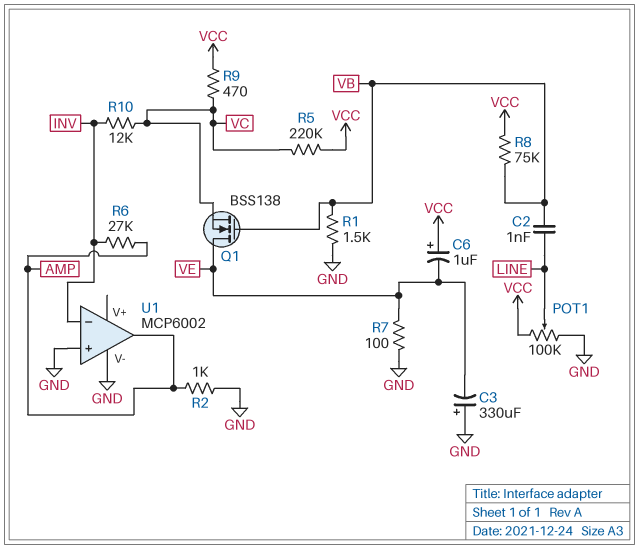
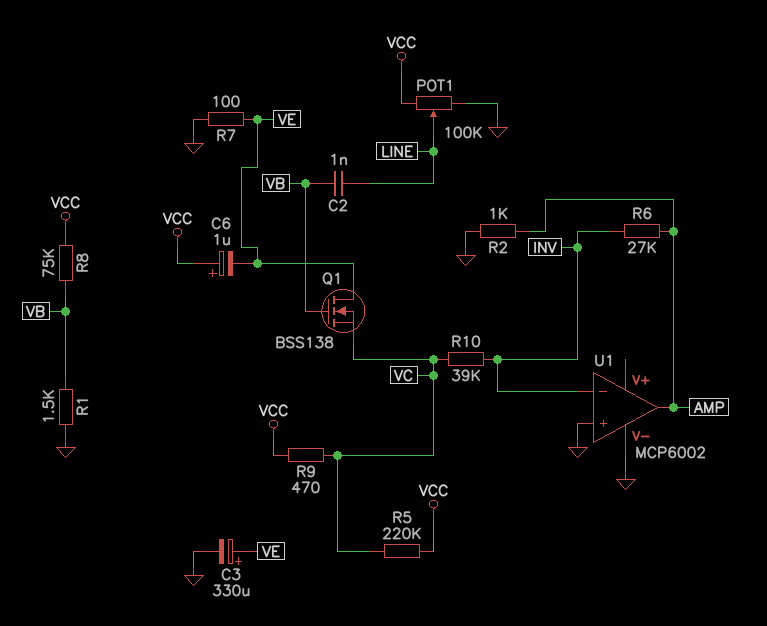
C3: 330uF (plus GND, minus VE) -> 330uF (plus VE, minus GND)
R10: 12k (INV, VC) -> 39k (INV, VC)

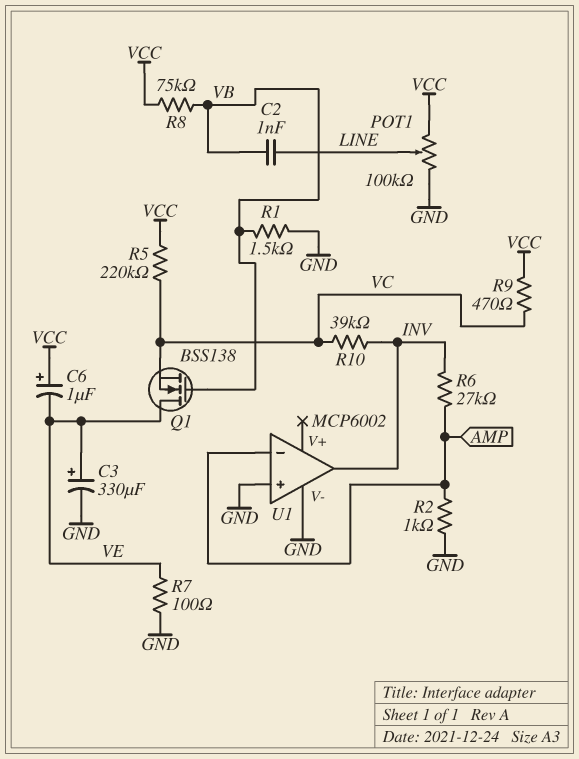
U1 pin in-: INV -> AMP
U1 pin out: AMP -> INV

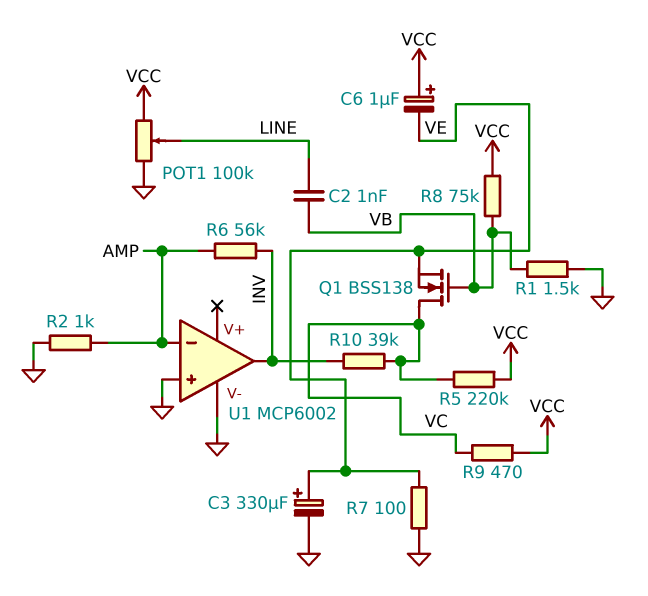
Q1: NMOS BSS138 (G VB, D VE, S VC) -> NMOS BSS138 (G VB, D VC, S VE)
R6: 27k (AMP, INV) -> 56k (AMP, INV)

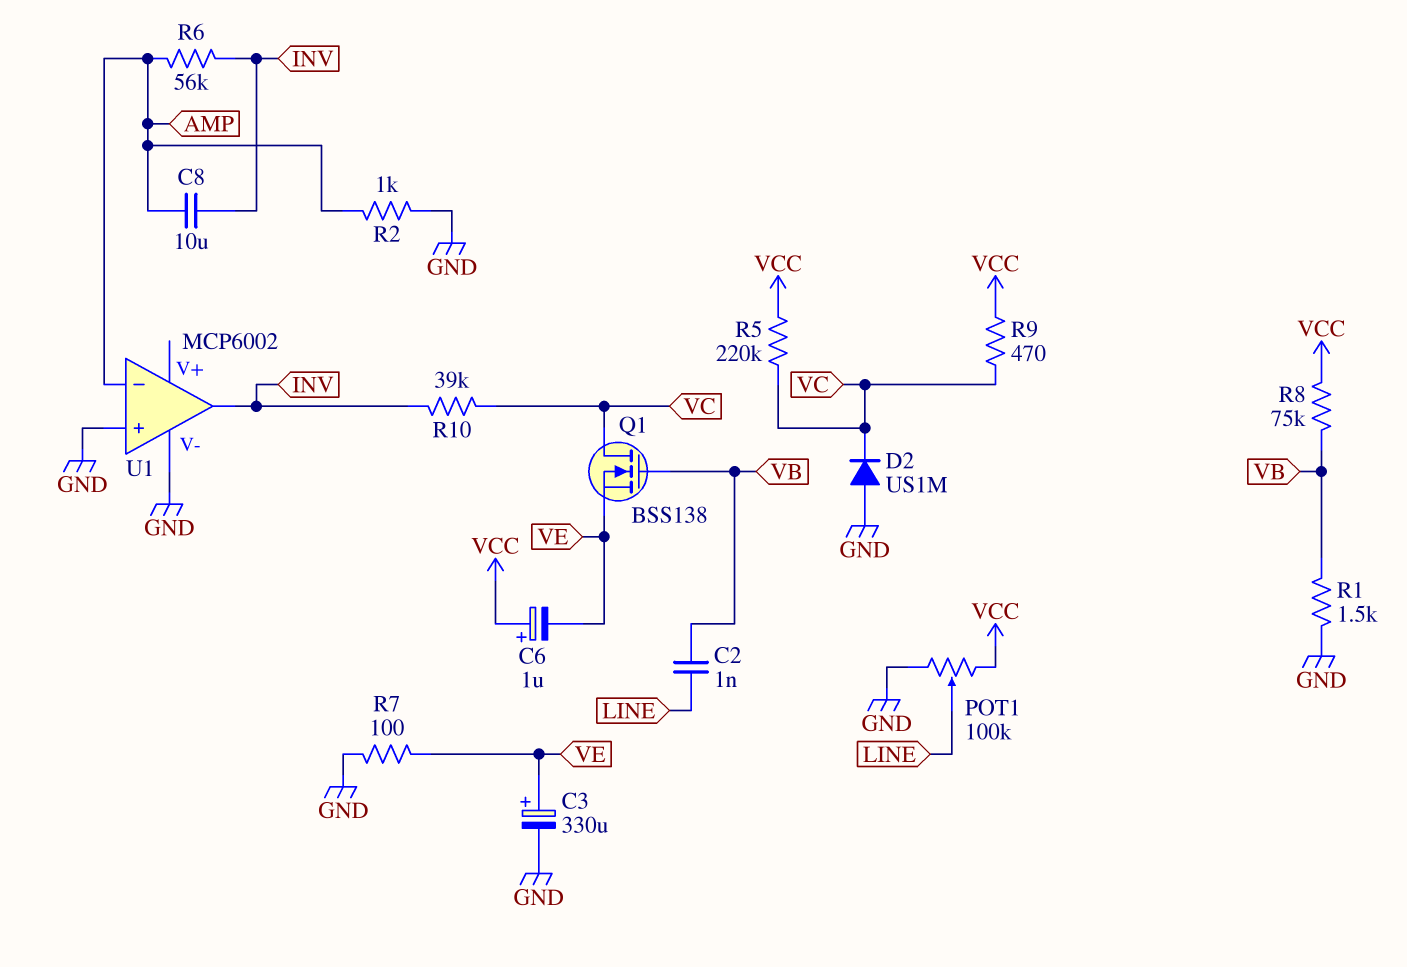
C8: none -> 10uF (AMP, INV)
D2: none -> diode US1M (A GND, K VC)

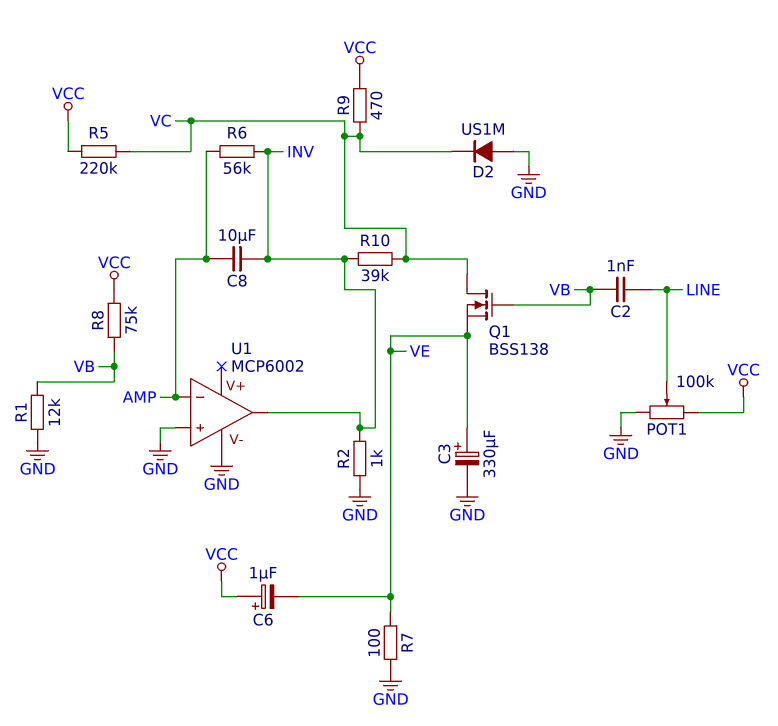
R1: 1.5k (GND, VB) -> 12k (GND, VB)
R2: 1k (AMP, GND) -> 1k (GND, INV)

